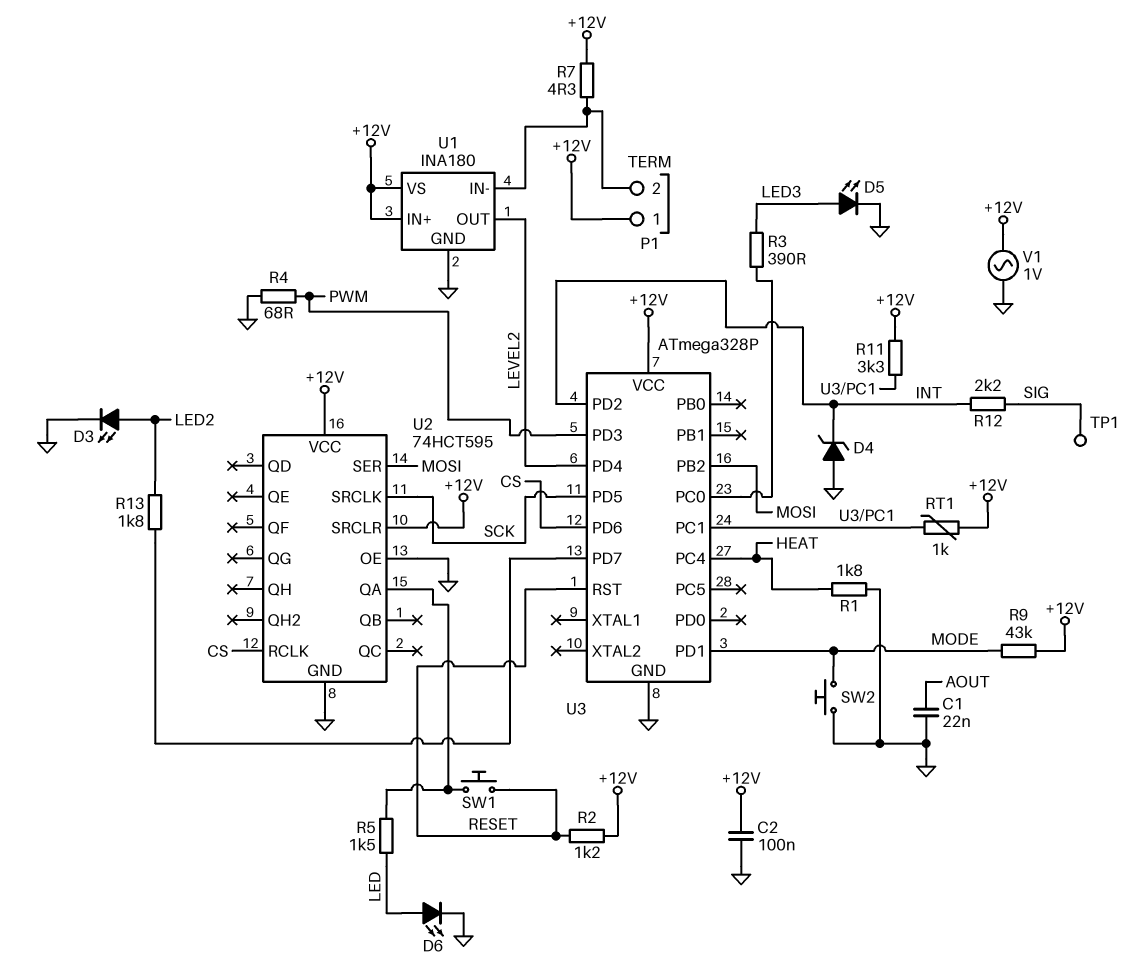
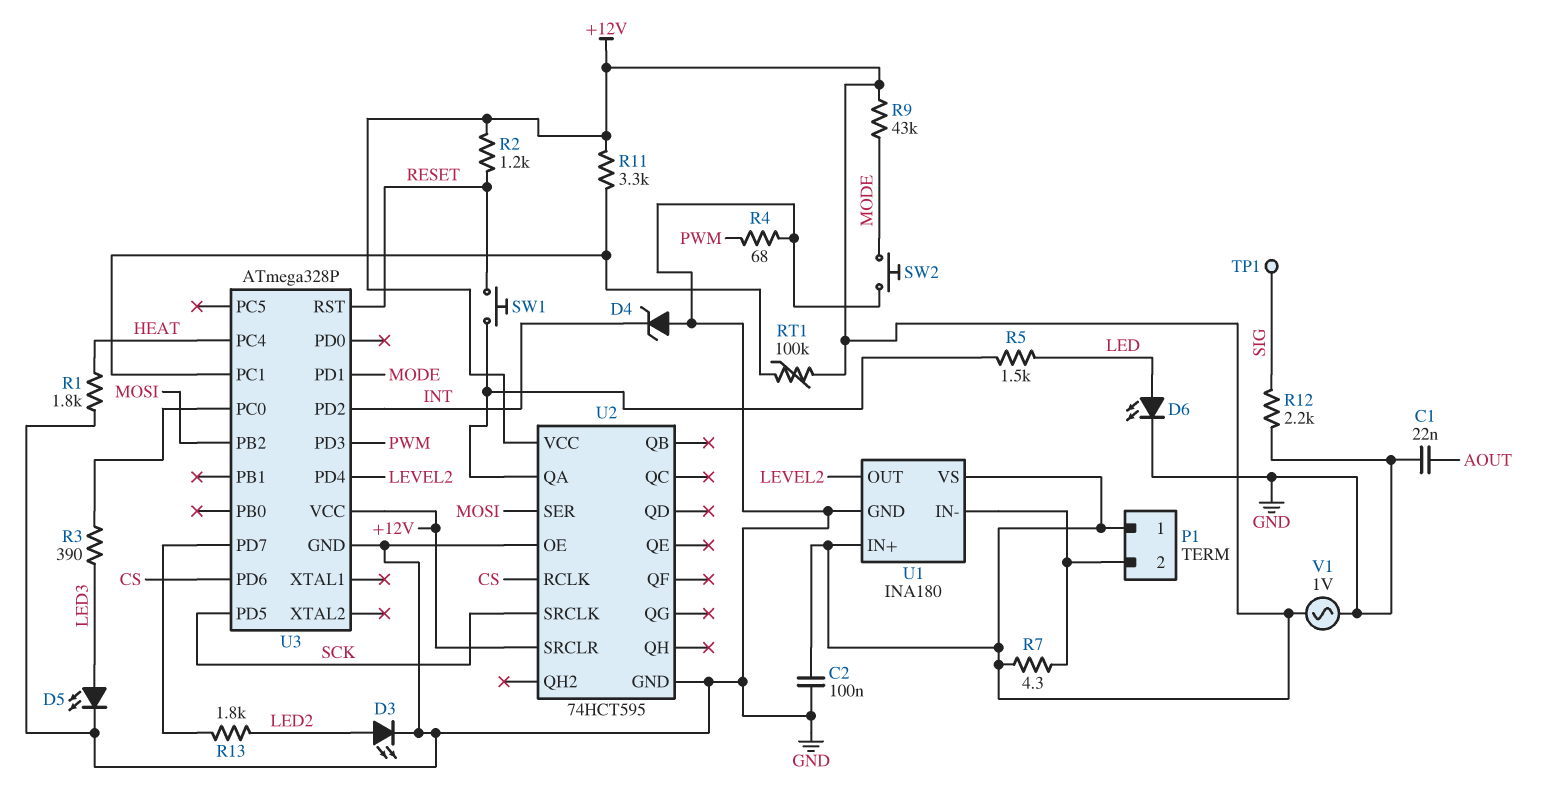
R12: 2.2k (INT, SIG) -> 2.2k (GND, SIG)
RT1: 1k (+12V, U3/PC1) -> 100k (+12V, U3/PC1)

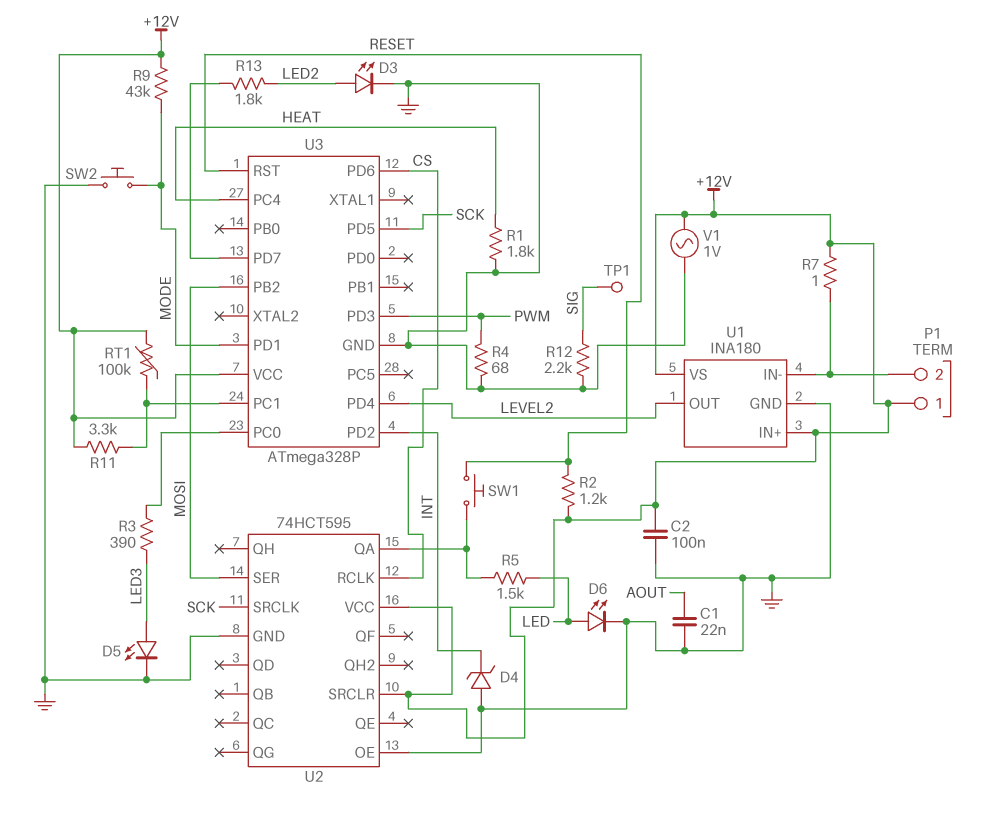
R7: 4.3 (+12V, P1/2) -> 1 (+12V, P1/2)

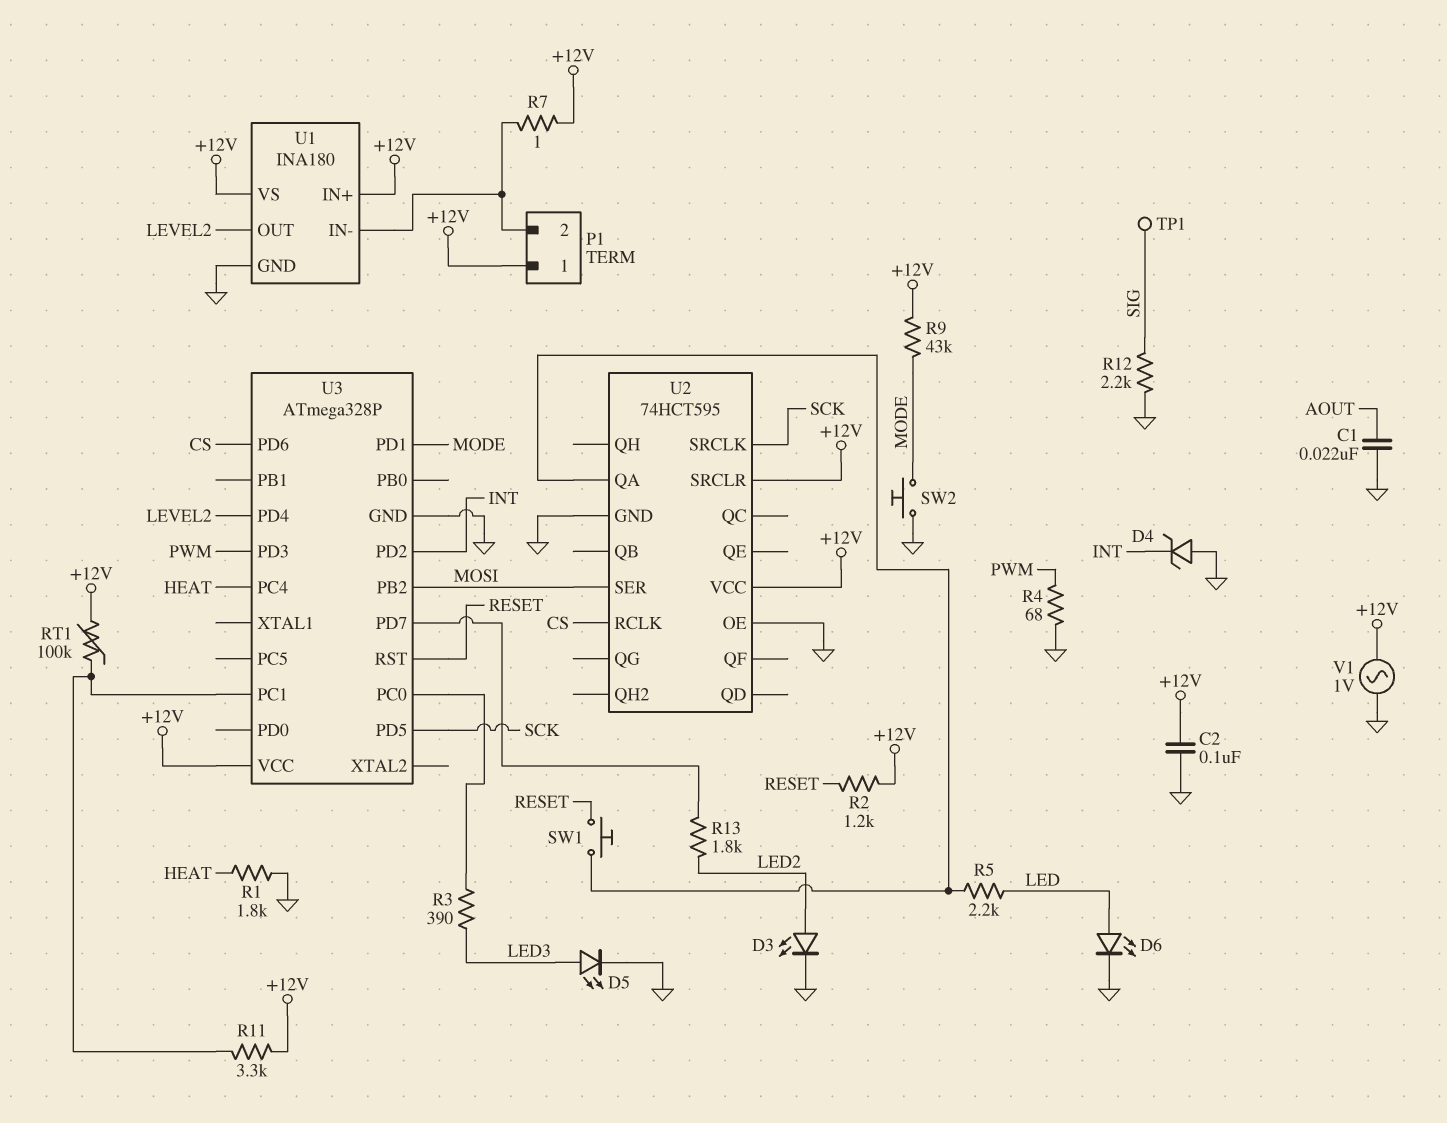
R5: 1.5k (LED, U2/QA) -> 2.2k (LED, U2/QA)

